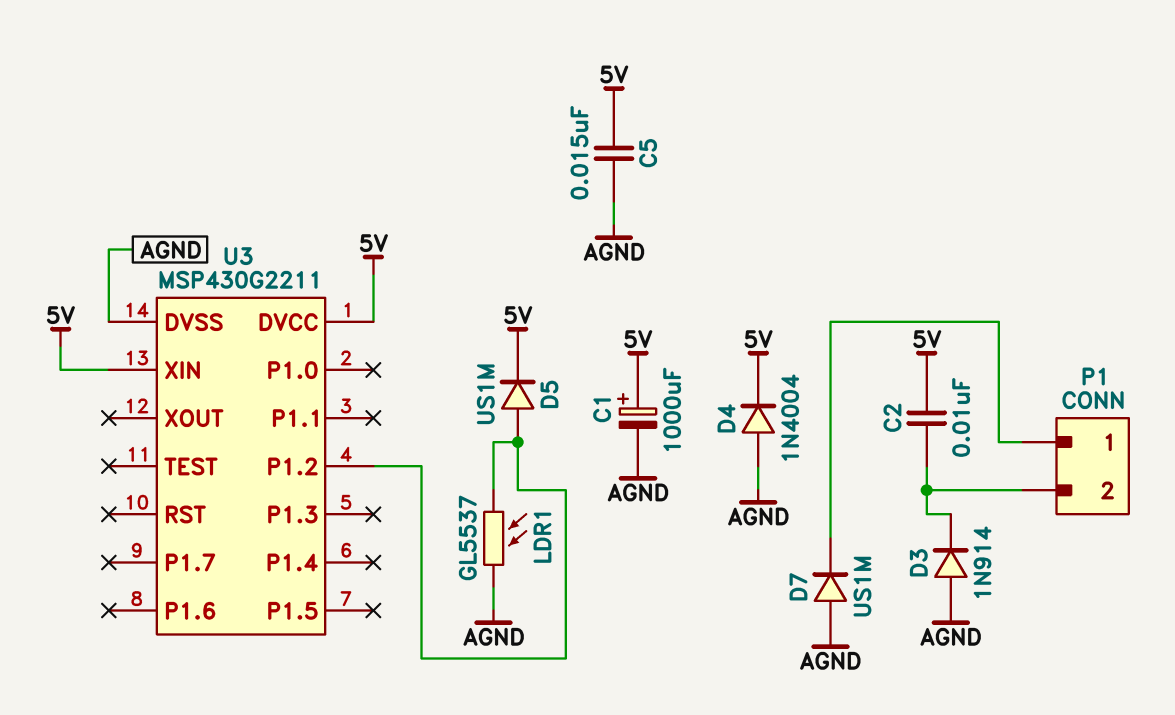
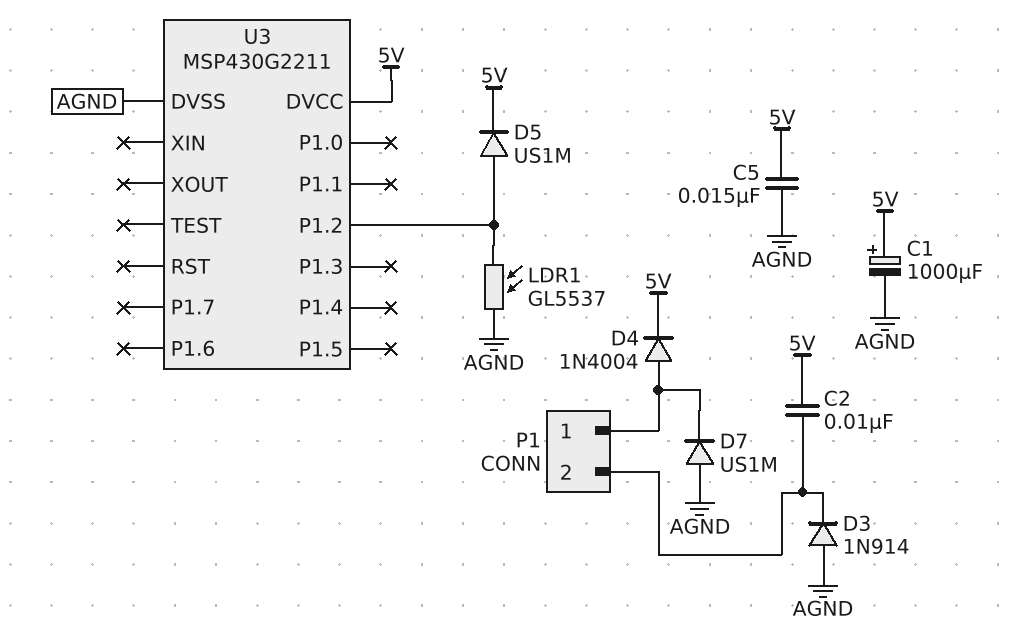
D4: diode 1N4004 (A AGND, K 5V) -> diode 1N4004 (A P1/1, K 5V)
U3 pin XIN: 5V -> none

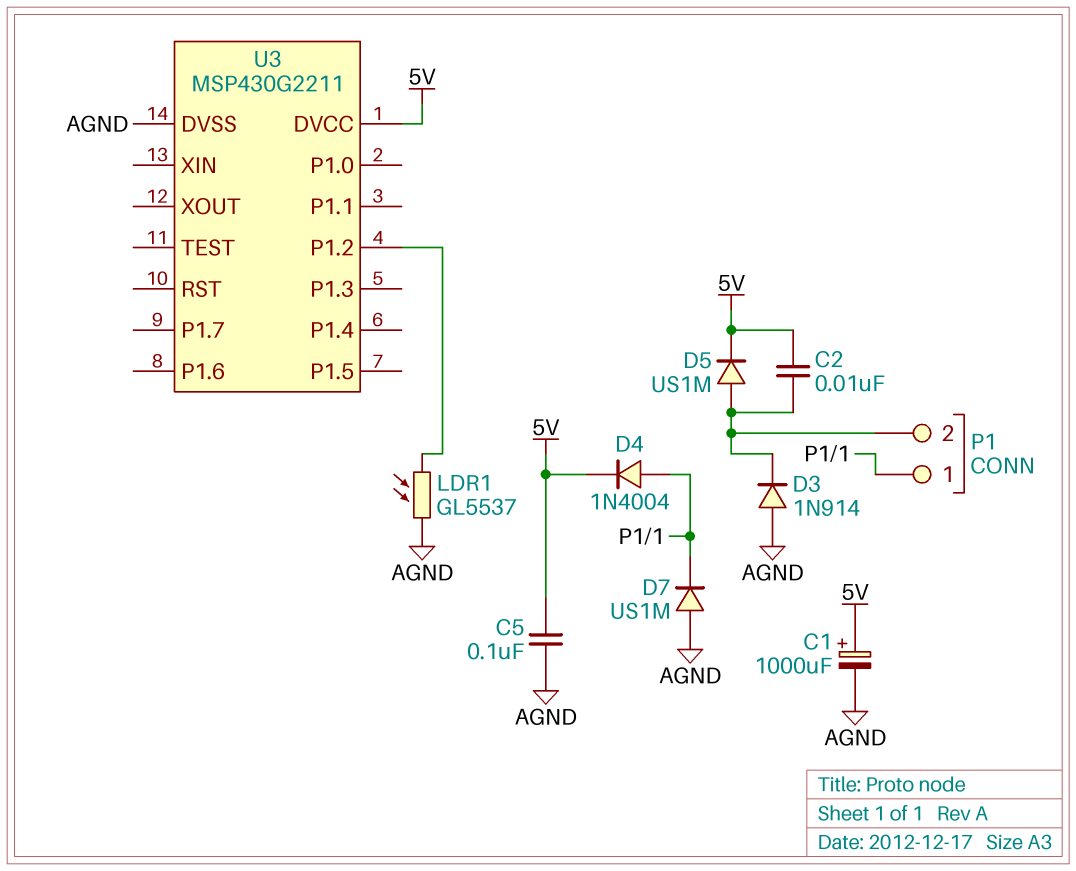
C5: 15nF (5V, AGND) -> 100nF (5V, AGND)
D5: diode US1M (A U3/P1.2, K 5V) -> diode US1M (A P1/2, K 5V)

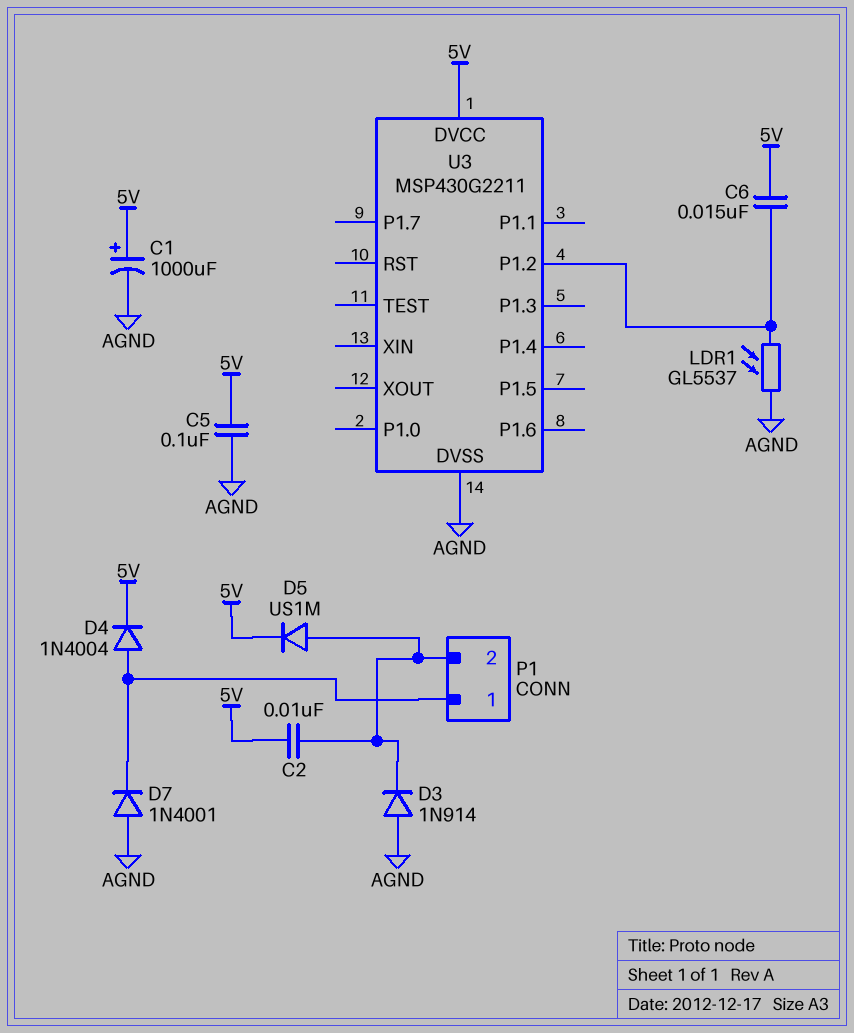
C6: none -> 15nF (5V, U3/P1.2)
D7: diode US1M (A AGND, K P1/1) -> diode 1N4001 (A AGND, K P1/1)

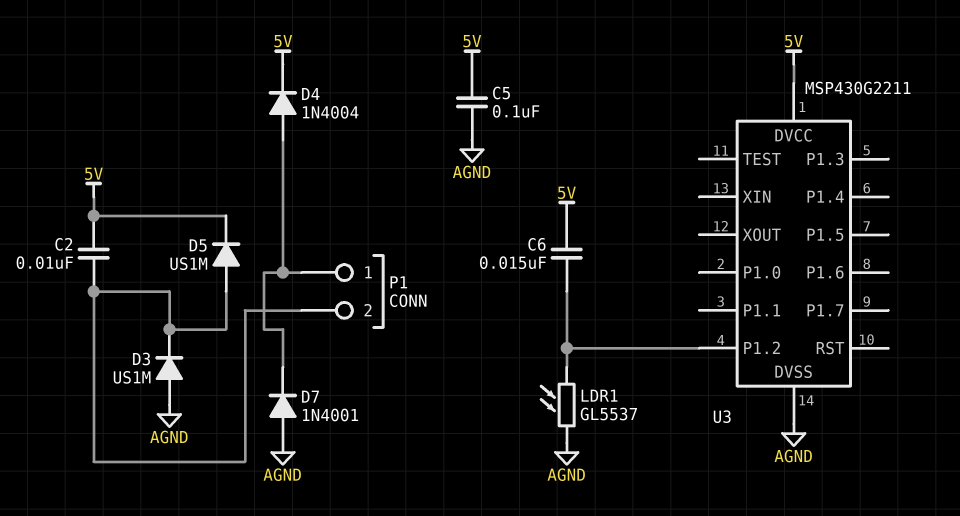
C1: 1000uF (plus 5V, minus AGND) -> none
D3: diode 1N914 (A AGND, K P1/2) -> diode US1M (A AGND, K P1/2)

